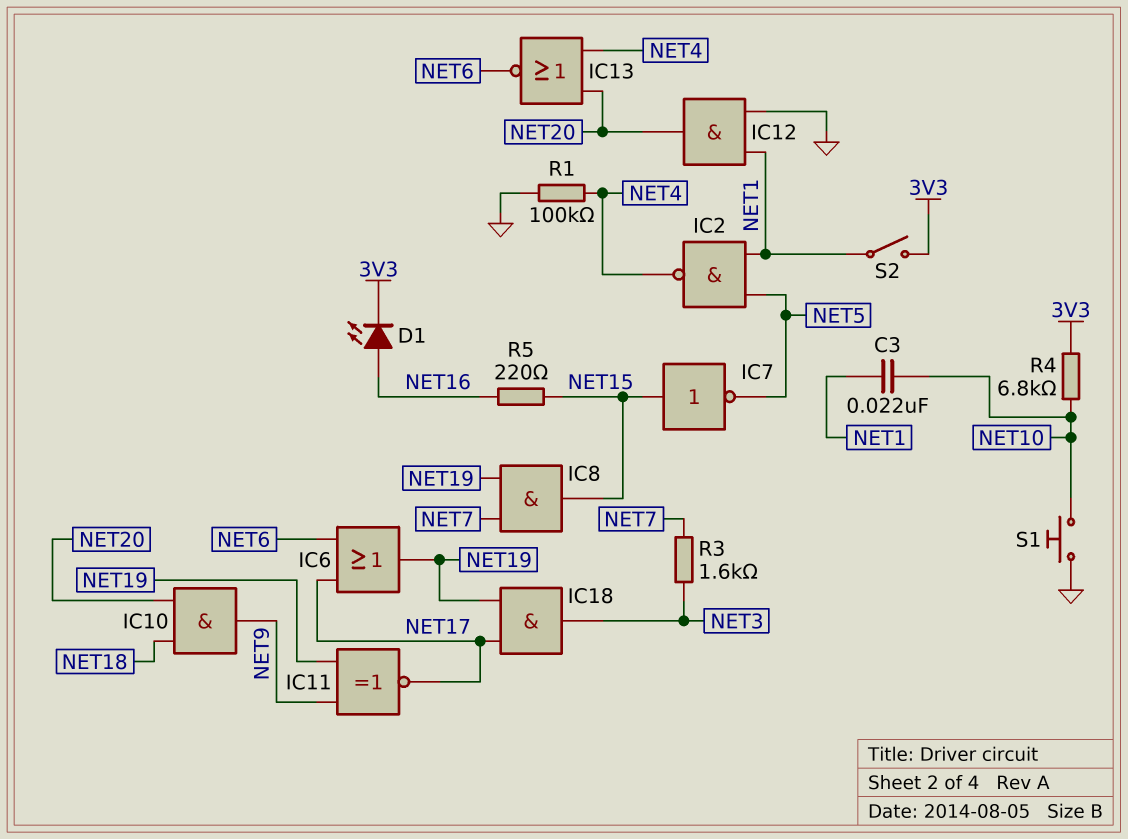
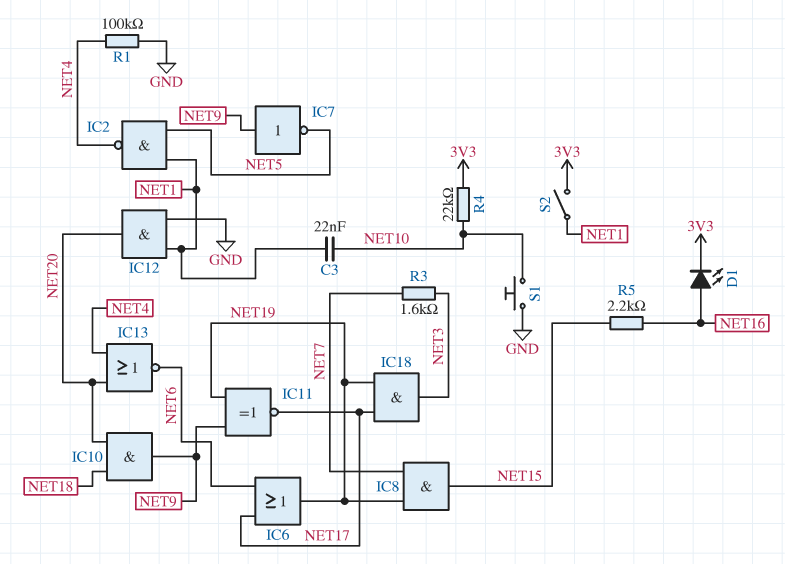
IC7: NOT (in NET15, out NET5) -> NOT (in NET9, out NET5)
R4: 6.8k (3V3, NET10) -> 22k (3V3, NET10)
R5: 220 (NET15, NET16) -> 2.2k (NET15, NET16)

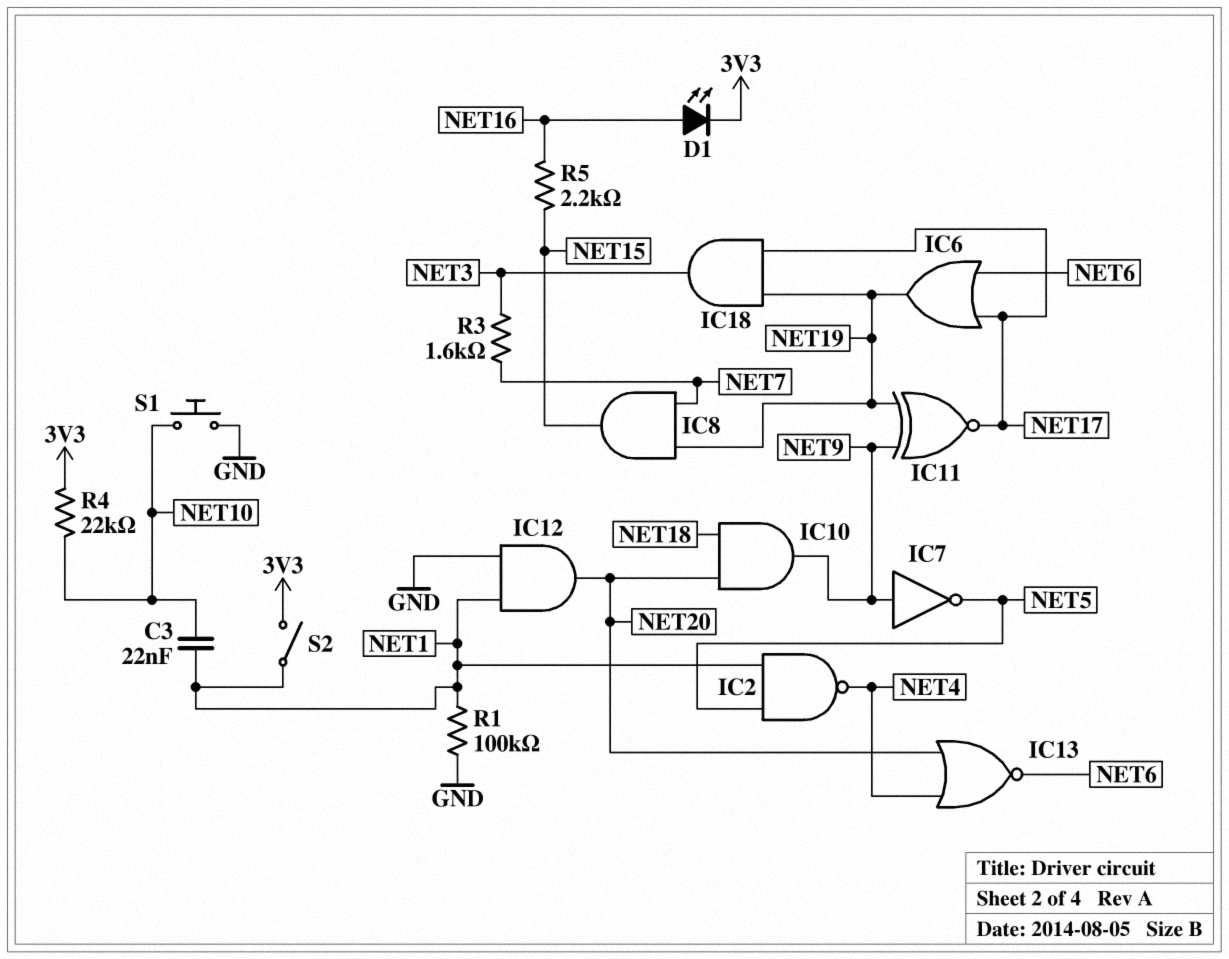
R1: 100k (GND, NET4) -> 100k (GND, NET1)

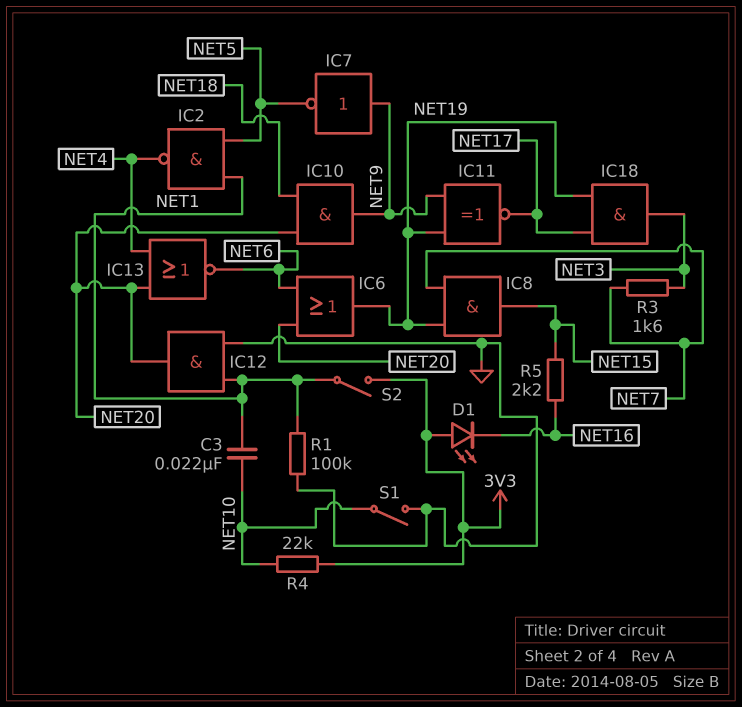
D1: LED (A NET16, K 3V3) -> LED (A 3V3, K NET16)
IC6: OR (in NET6, in NET17, out NET19) -> OR (in NET6, in NET20, out NET19)
S1: button (GND, NET10) -> switch (GND, NET10)

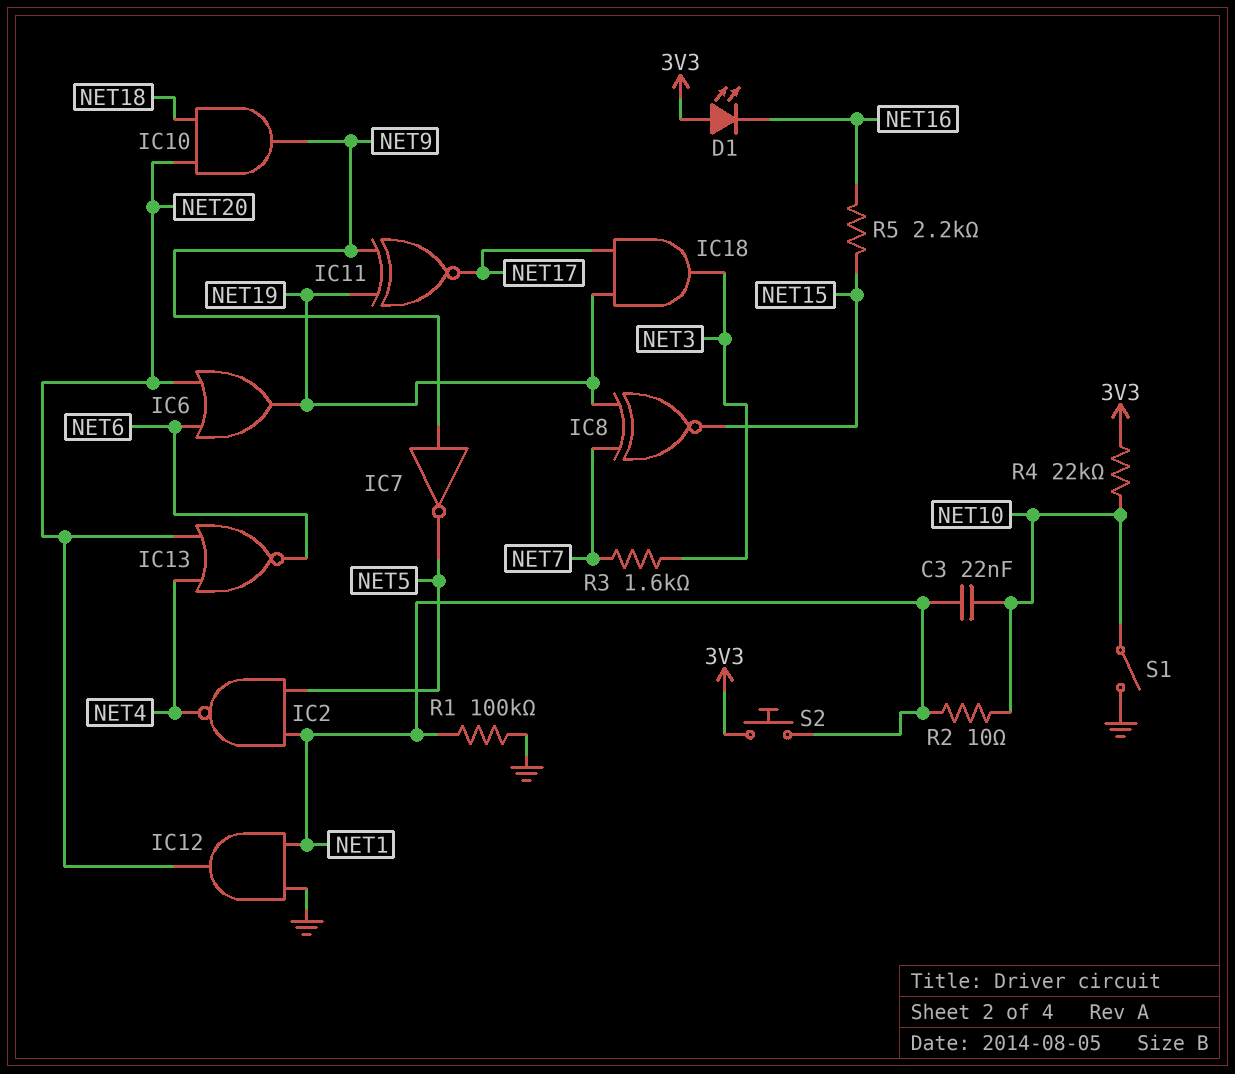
IC8: AND (in NET7, in NET19, out NET15) -> XNOR (in NET7, in NET19, out NET15)
R2: none -> 10 (NET1, NET10)
S2: switch (3V3, NET1) -> button (3V3, NET1)

